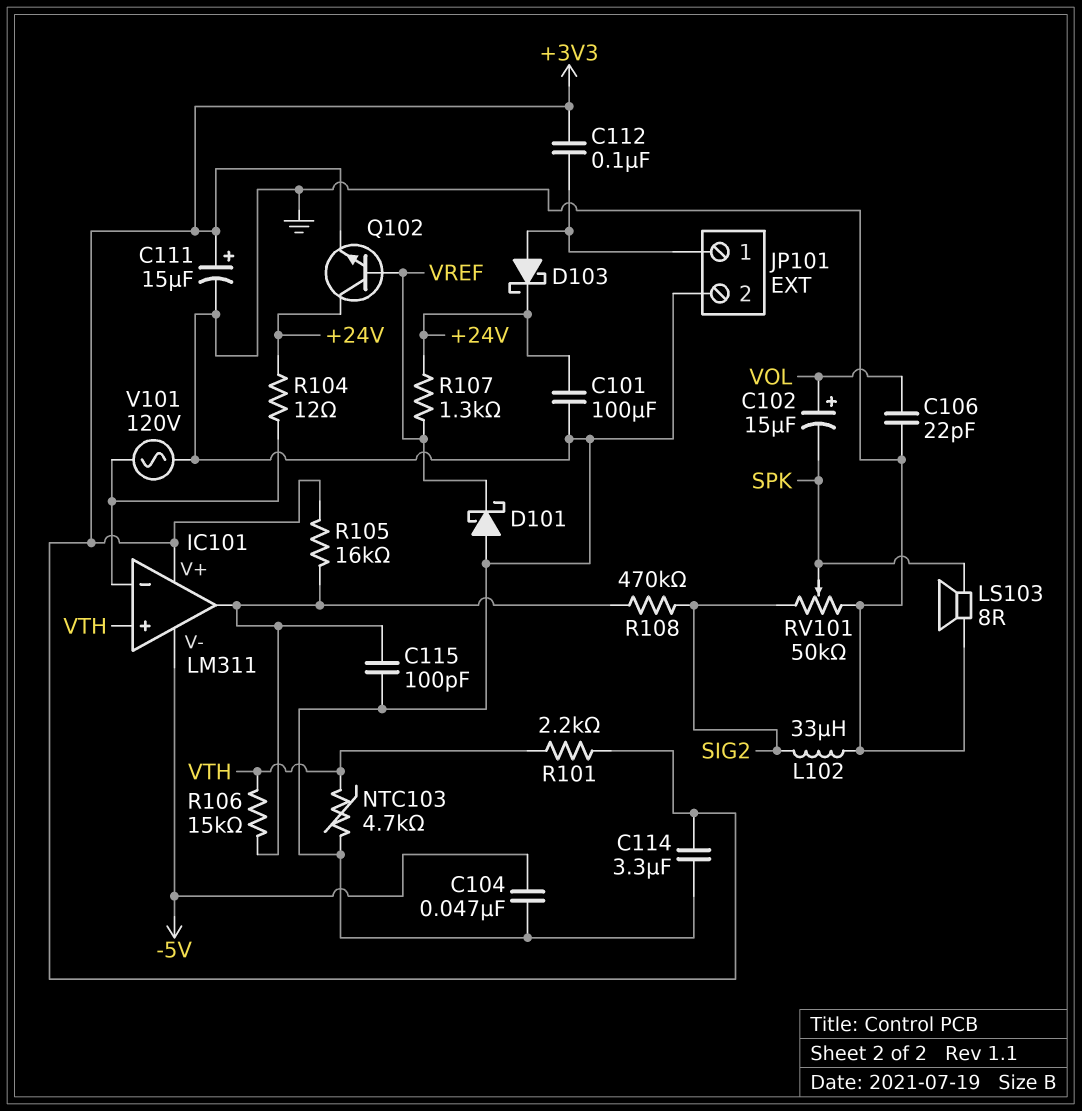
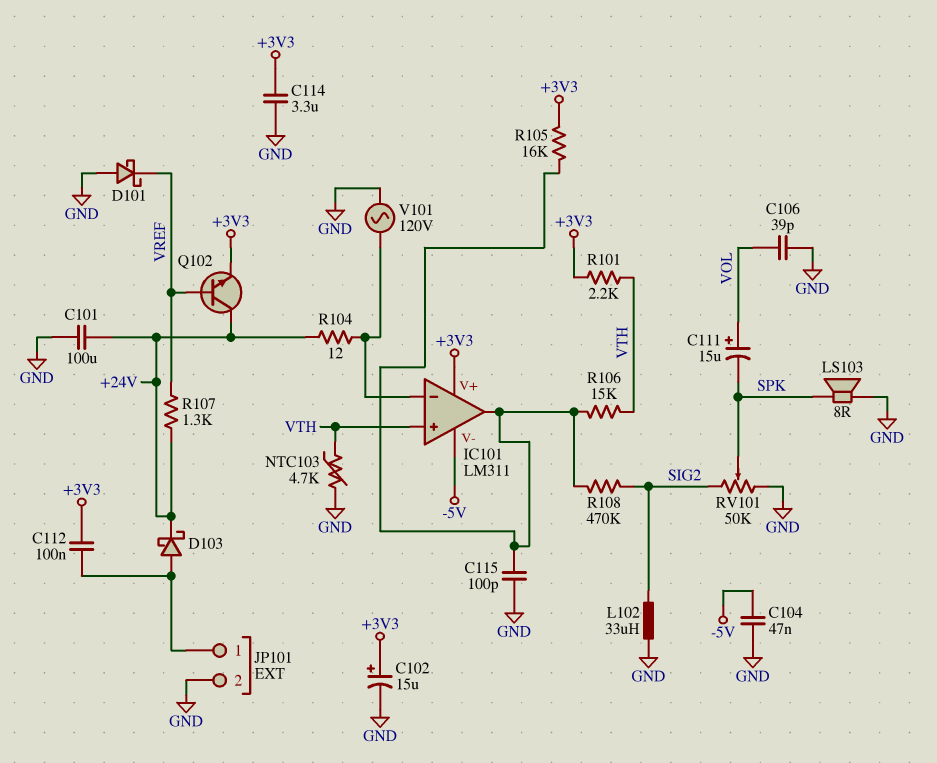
C102: 15uF (plus VOL, minus SPK) -> 15uF (plus +3V3, minus GND)
C106: 22pF (GND, VOL) -> 39pF (GND, VOL)
C111: 15uF (plus +3V3, minus GND) -> 15uF (plus VOL, minus SPK)

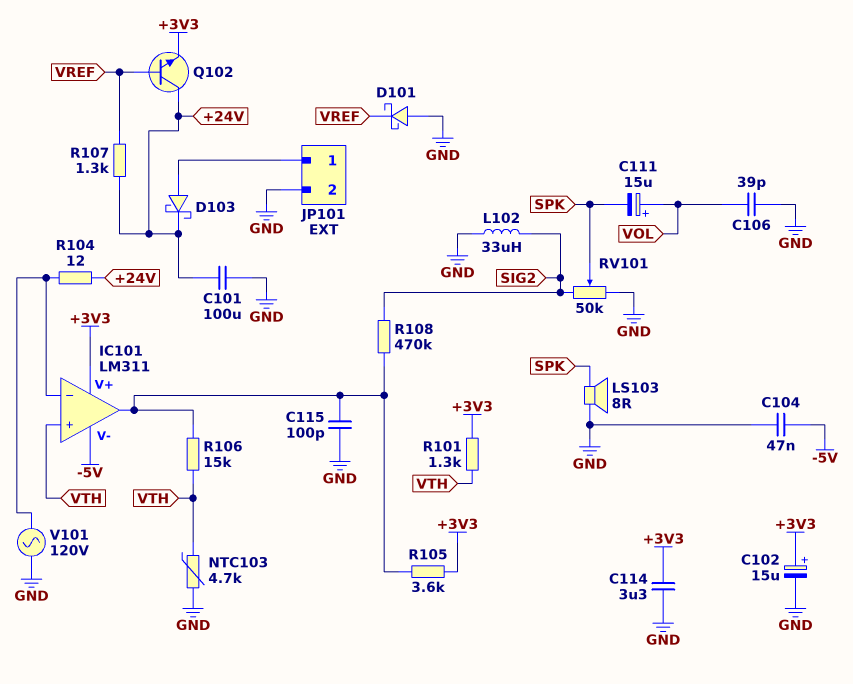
C112: 100nF (+3V3, JP101/1) -> none
R101: 2.2k (+3V3, VTH) -> 1.3k (+3V3, VTH)
R105: 16k (+3V3, IC101/out) -> 3.6k (+3V3, IC101/out)

